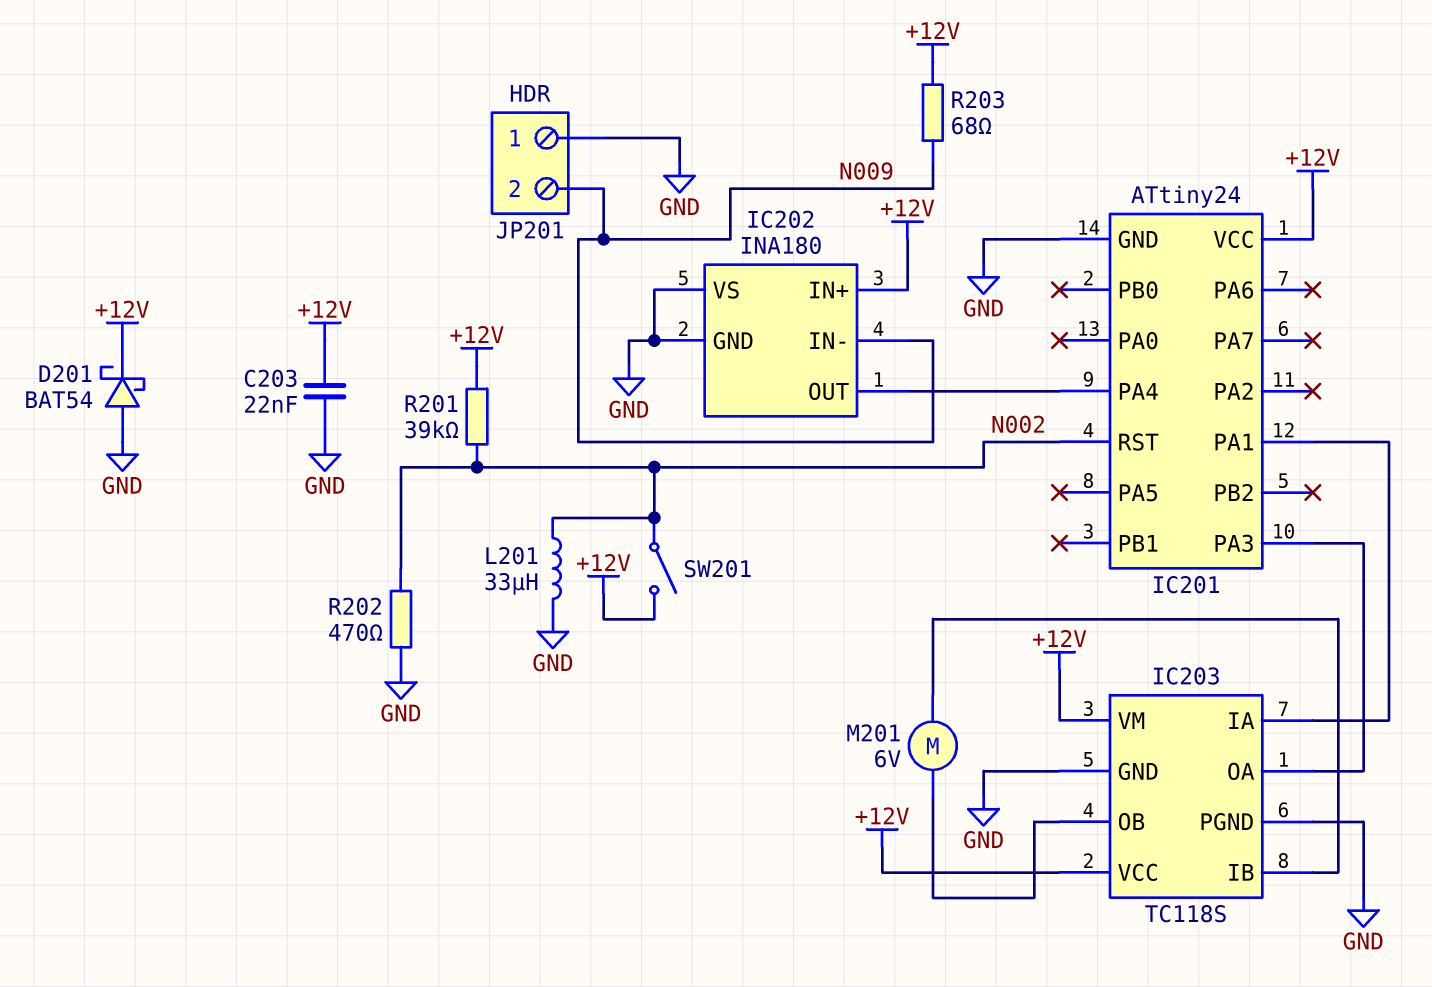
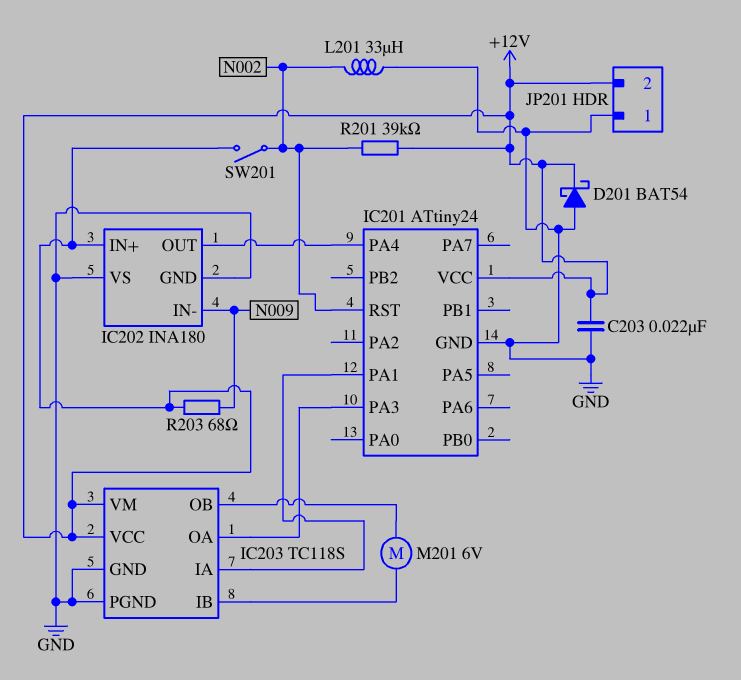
JP201 pin 2: N009 -> +12V
R202: 470 (GND, N002) -> none

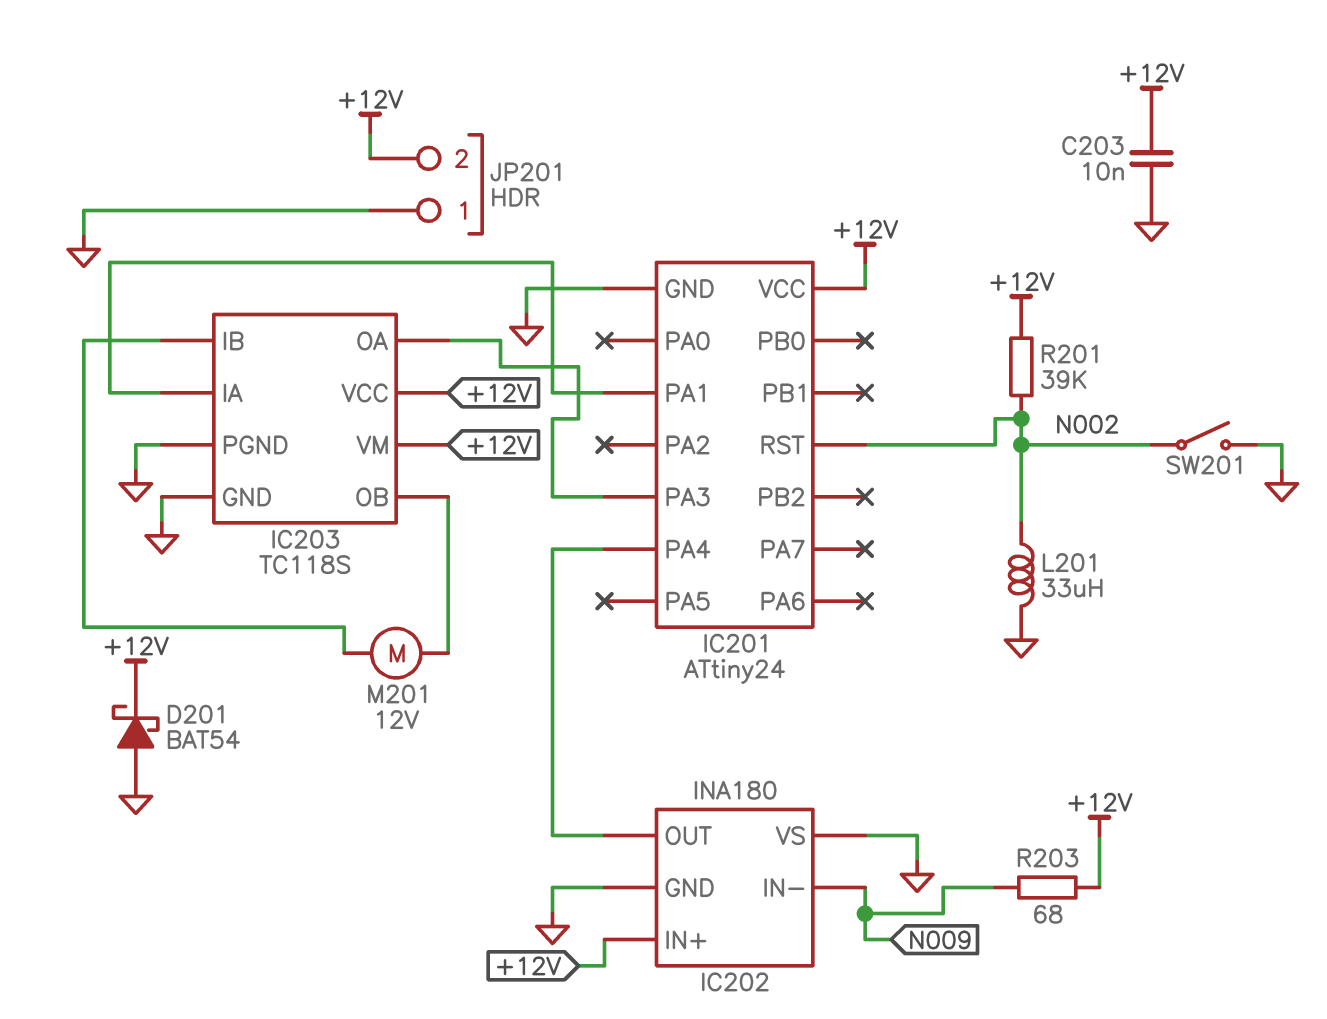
C203: 22nF (+12V, GND) -> 10nF (+12V, GND)
M201: motor 6V (IC203/IB, IC203/OB) -> motor 12V (IC203/IB, IC203/OB)
SW201: switch (+12V, N002) -> switch (GND, N002)

